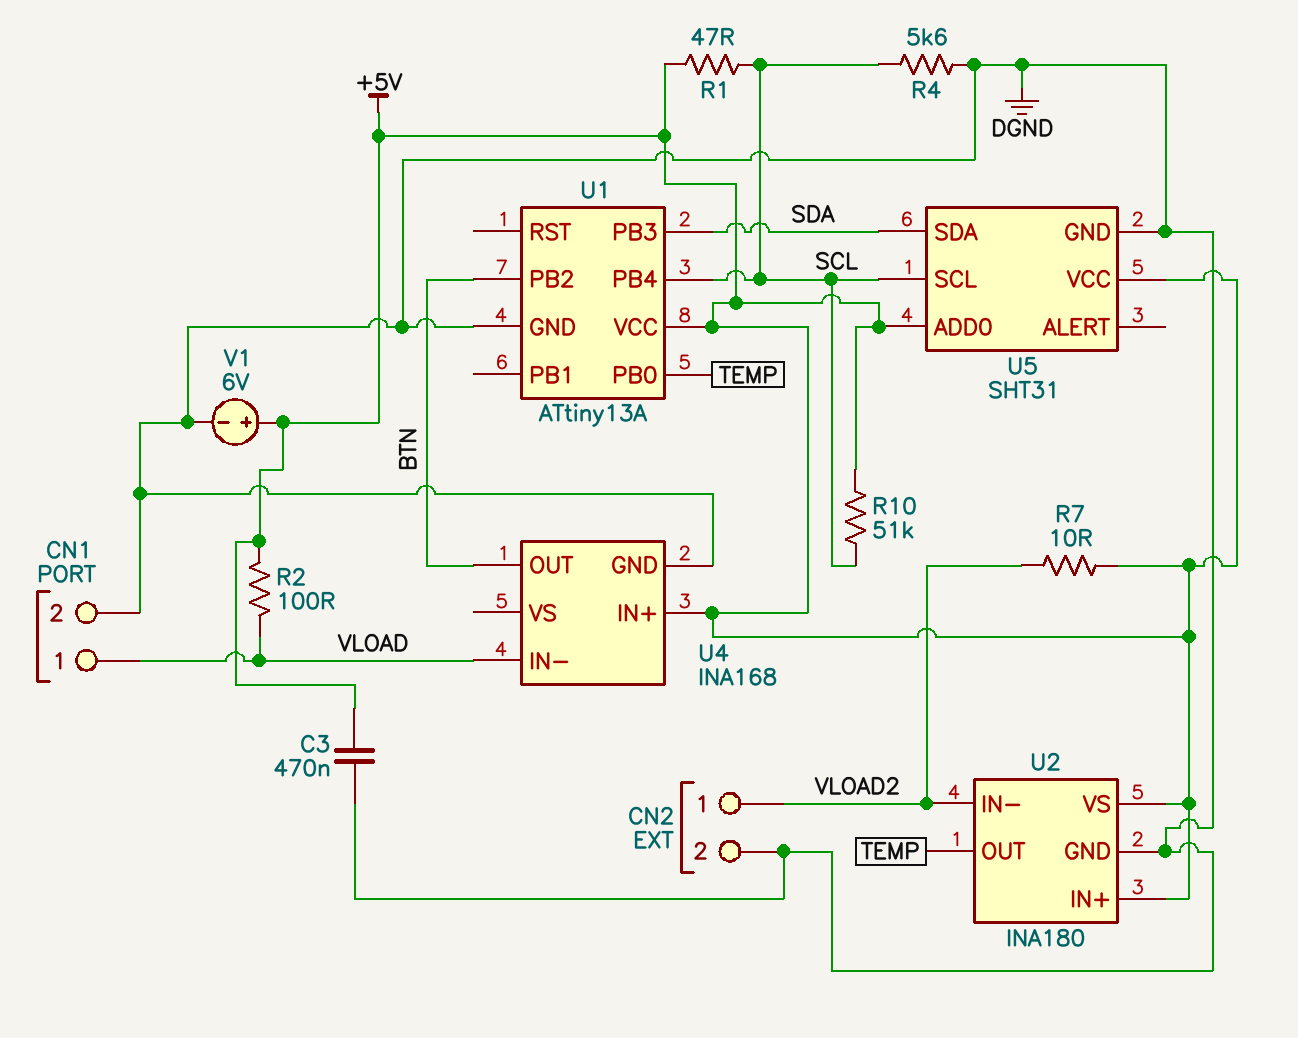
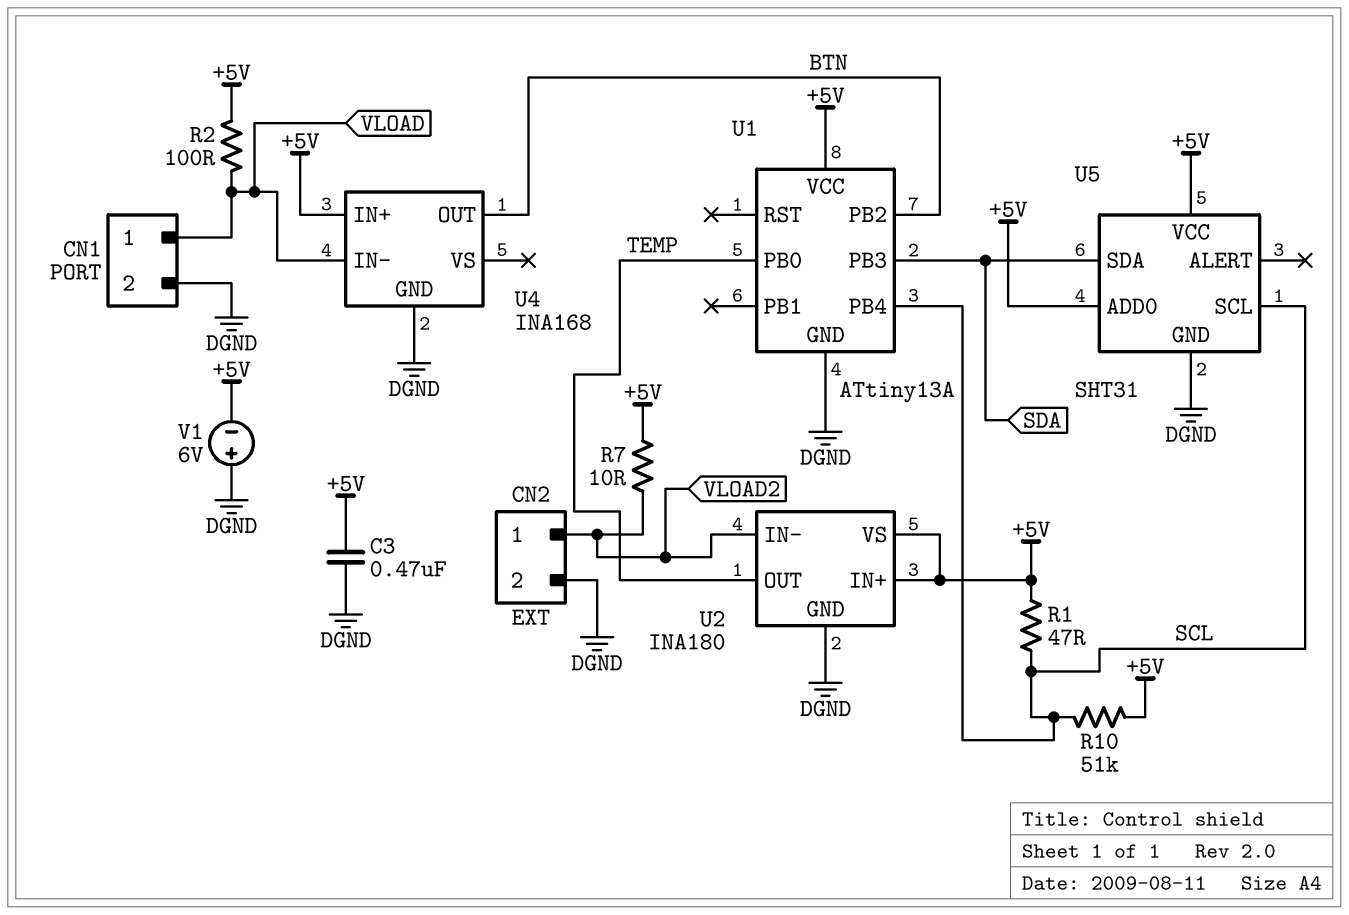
R4: 5.6k (DGND, SCL) -> none
V1: 6V (plus +5V, minus DGND) -> 6V (plus DGND, minus +5V)

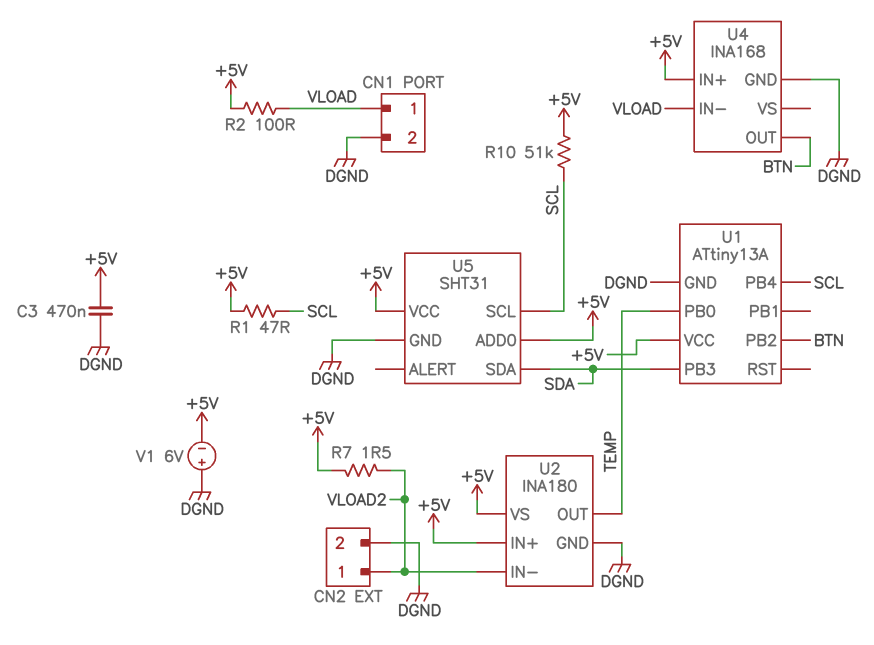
R7: 10 (+5V, VLOAD2) -> 1.5 (+5V, VLOAD2)

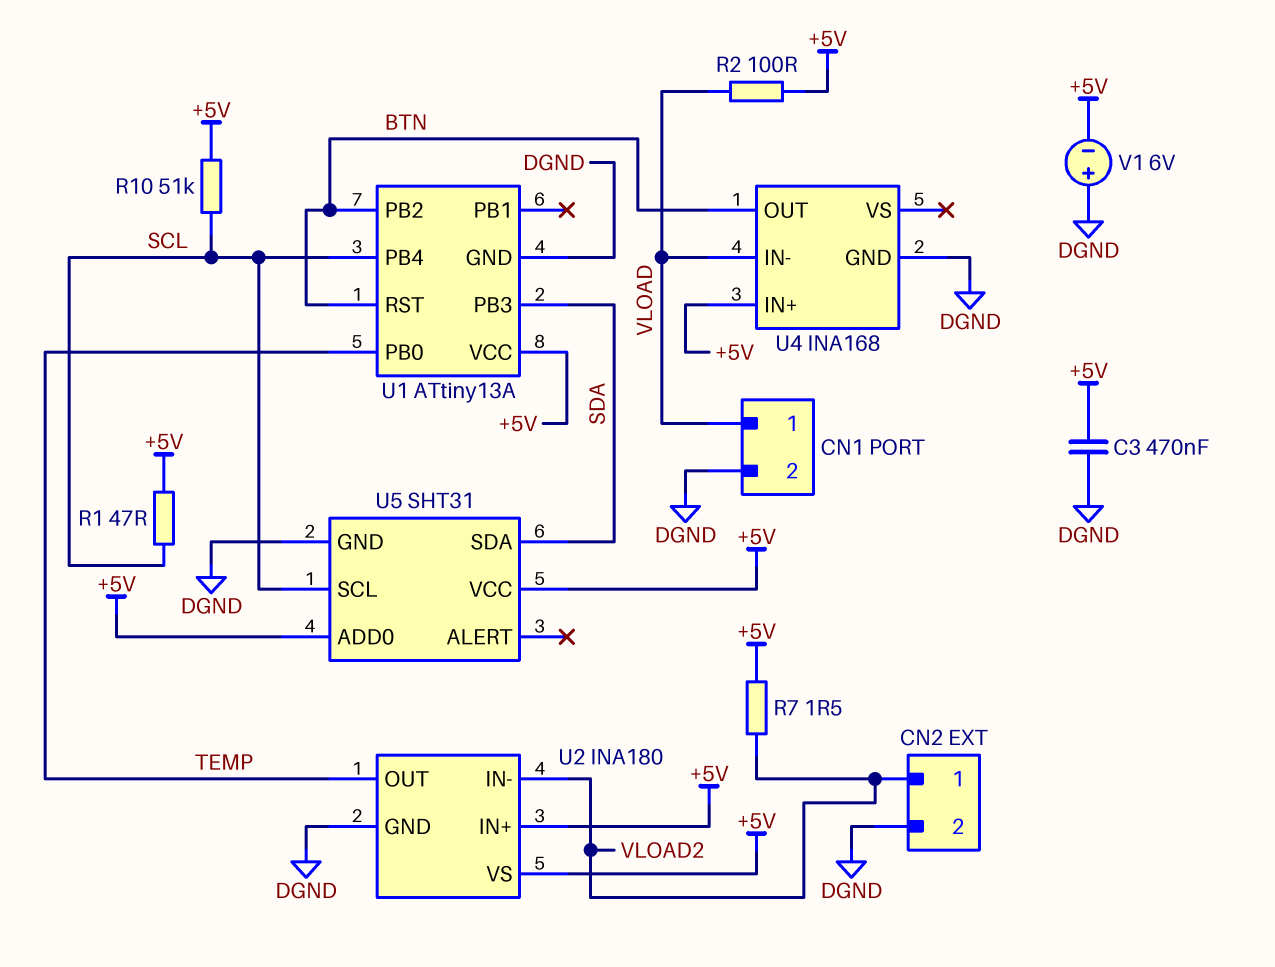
U1 pin RST: none -> BTN

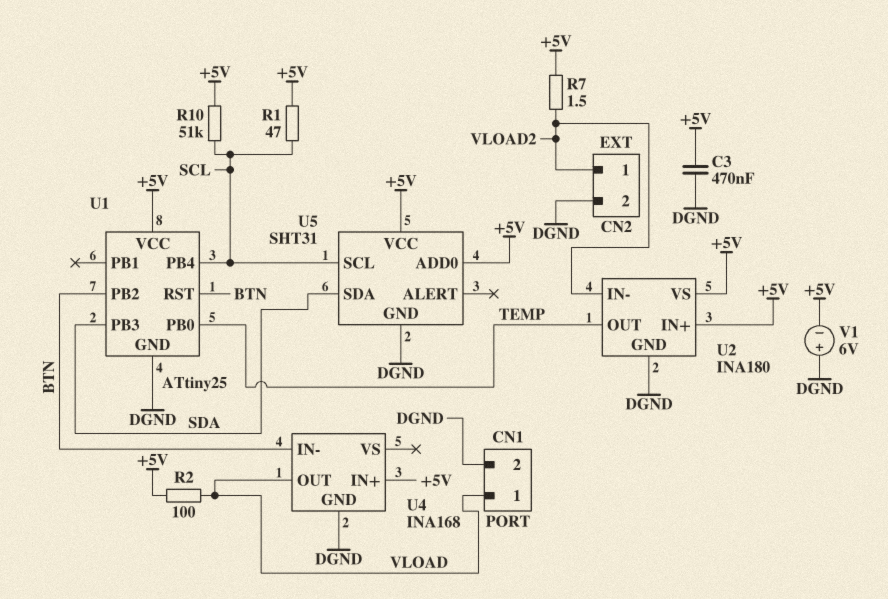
U1: ATtiny13A -> ATtiny25
U4 pin IN-: VLOAD -> BTN
U4 pin OUT: BTN -> VLOAD

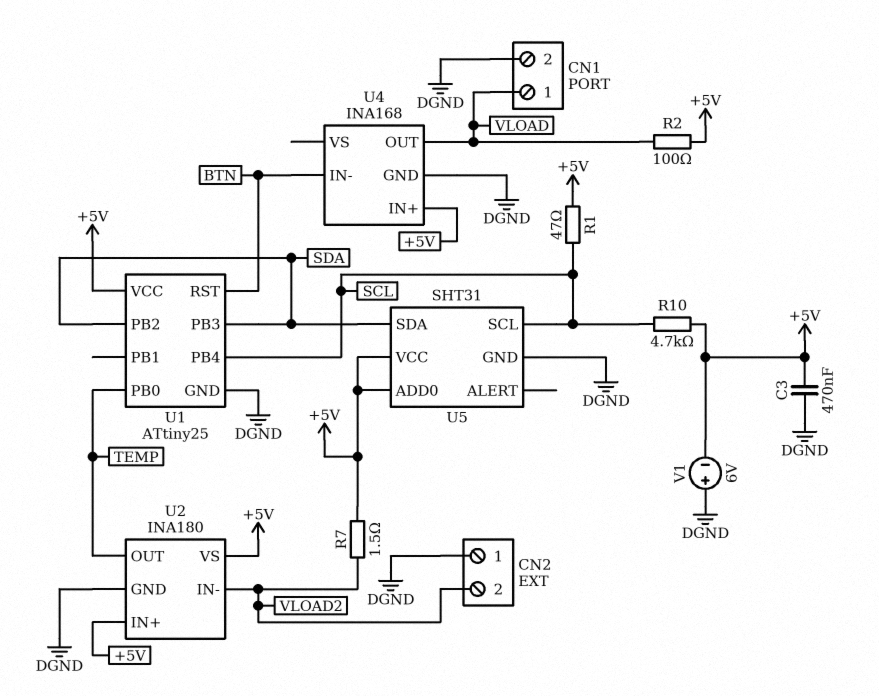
CN2 pin 1: VLOAD2 -> DGND
CN2 pin 2: DGND -> VLOAD2
R10: 51k (+5V, SCL) -> 4.7k (+5V, SCL)
U1 pin PB2: BTN -> SDA

